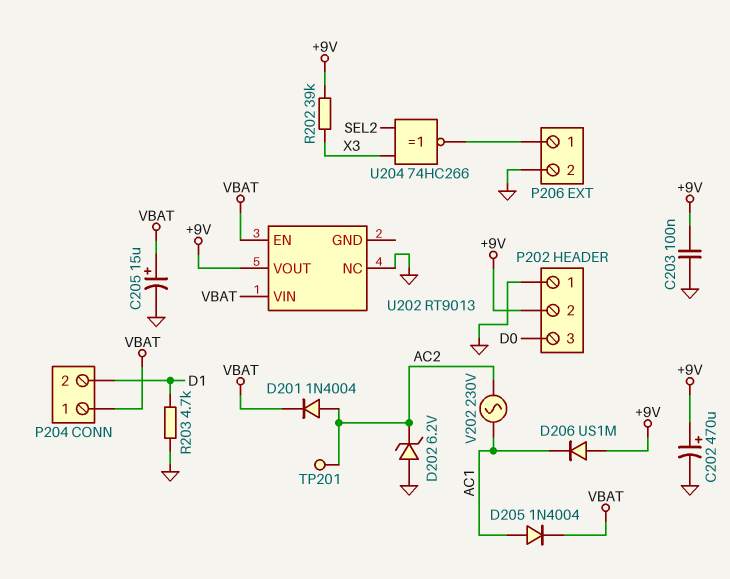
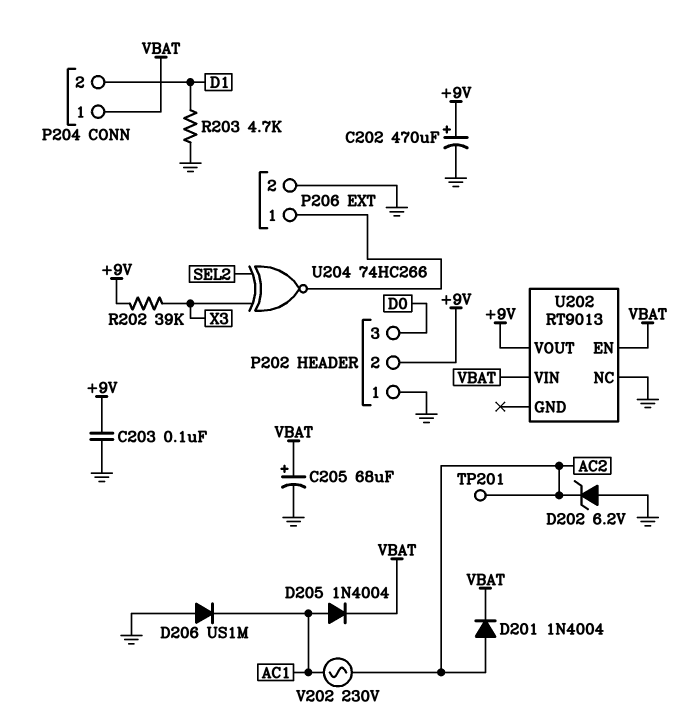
C205: 15uF (plus VBAT, minus GND) -> 68uF (plus VBAT, minus GND)
D206: diode US1M (A +9V, K AC1) -> diode US1M (A GND, K AC1)

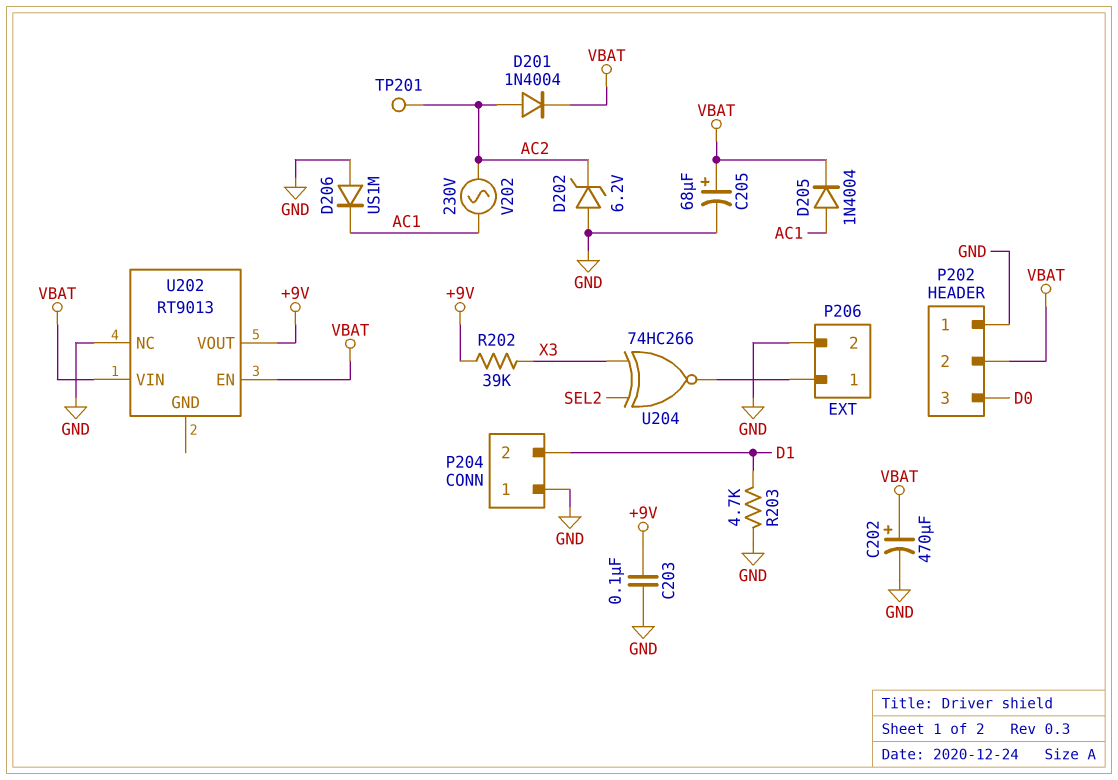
C202: 470uF (plus +9V, minus GND) -> 470uF (plus VBAT, minus GND)
P202 pin 2: +9V -> VBAT
P204 pin 1: VBAT -> GND

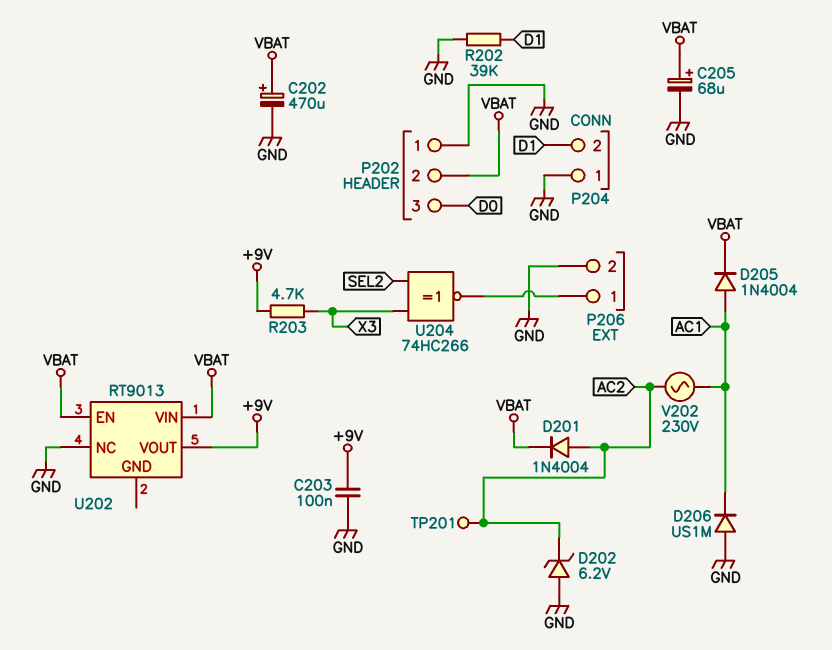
R202: 39k (+9V, X3) -> 39k (D1, GND)
R203: 4.7k (D1, GND) -> 4.7k (+9V, X3)

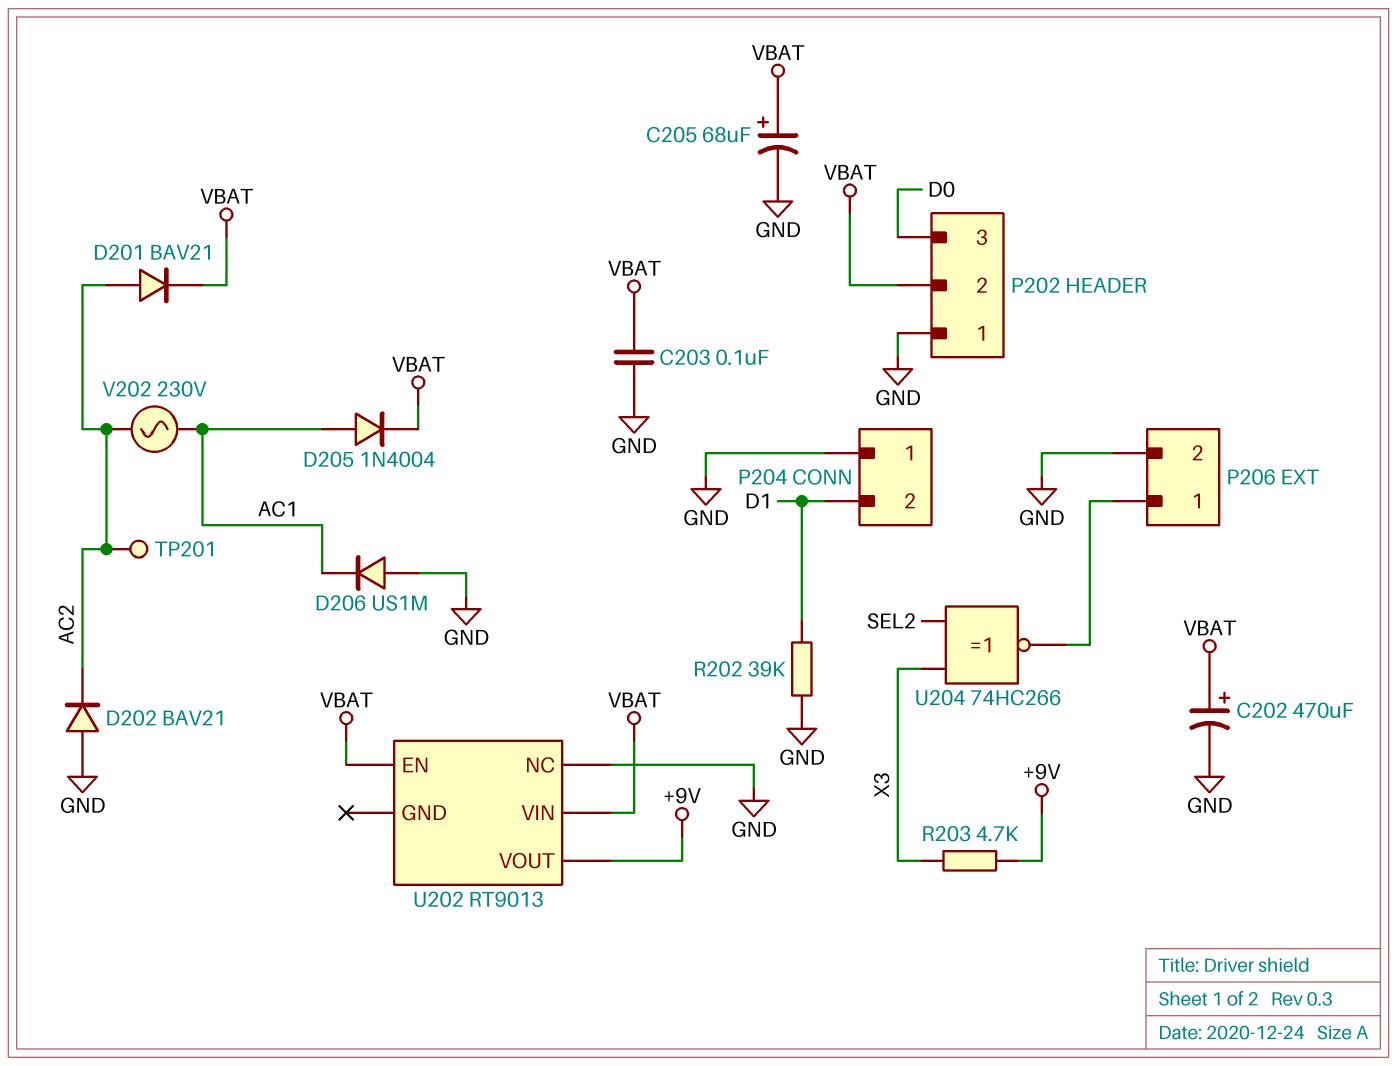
C203: 100nF (+9V, GND) -> 100nF (GND, VBAT)
D201: diode 1N4004 (A AC2, K VBAT) -> diode BAV21 (A AC2, K VBAT)
D202: zener 6.2V (A GND, K AC2) -> diode BAV21 (A GND, K AC2)

